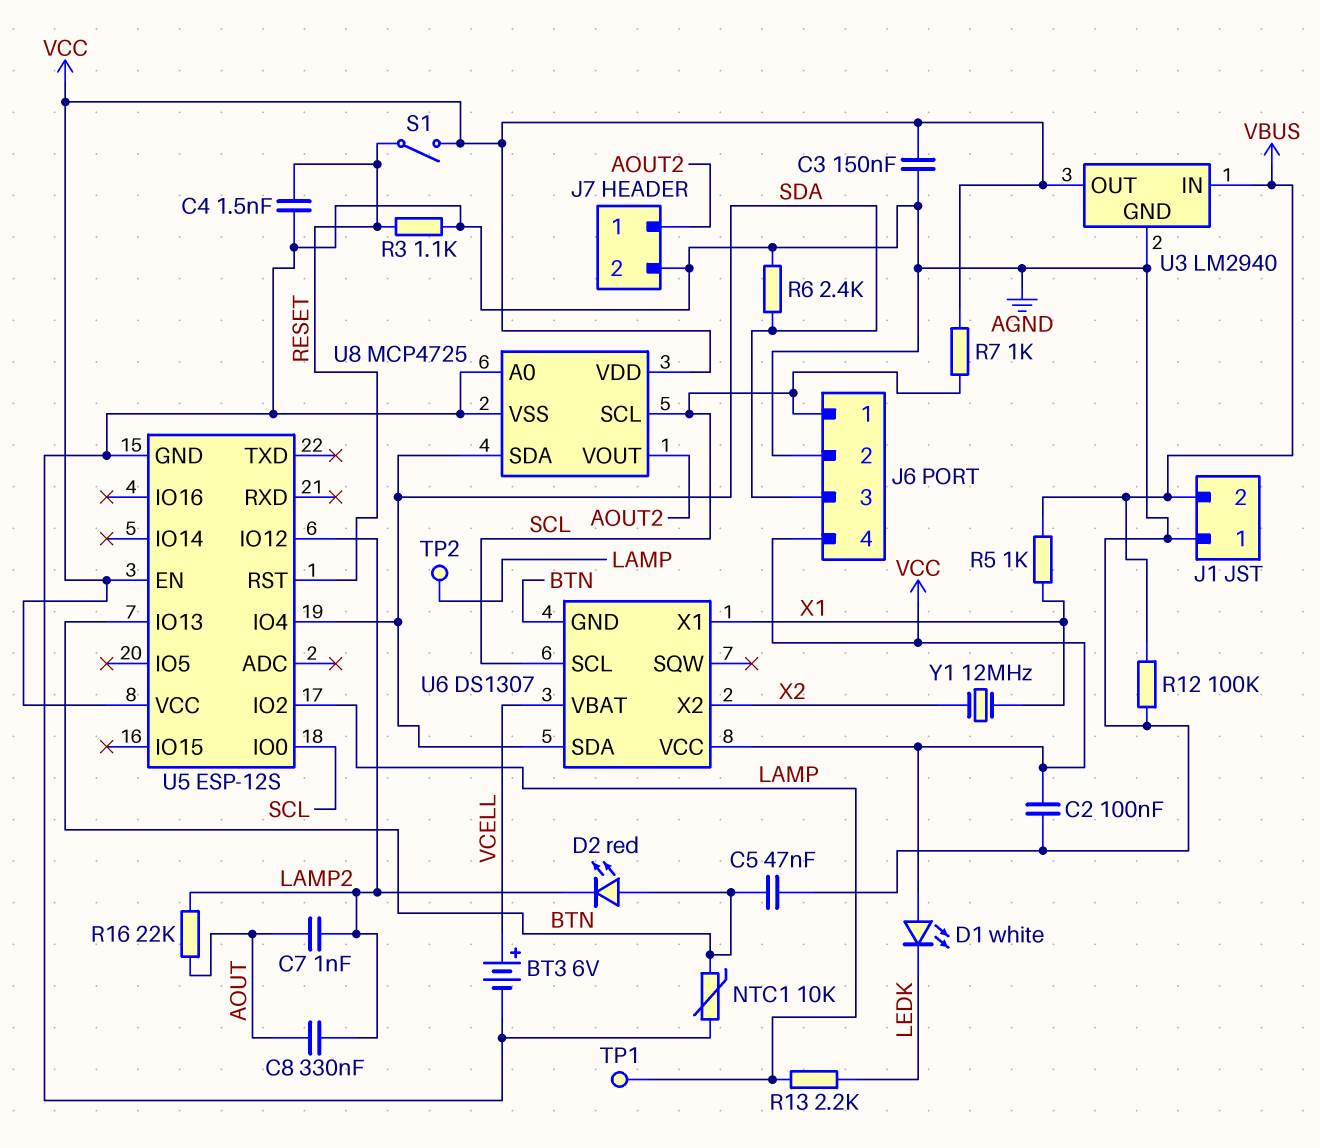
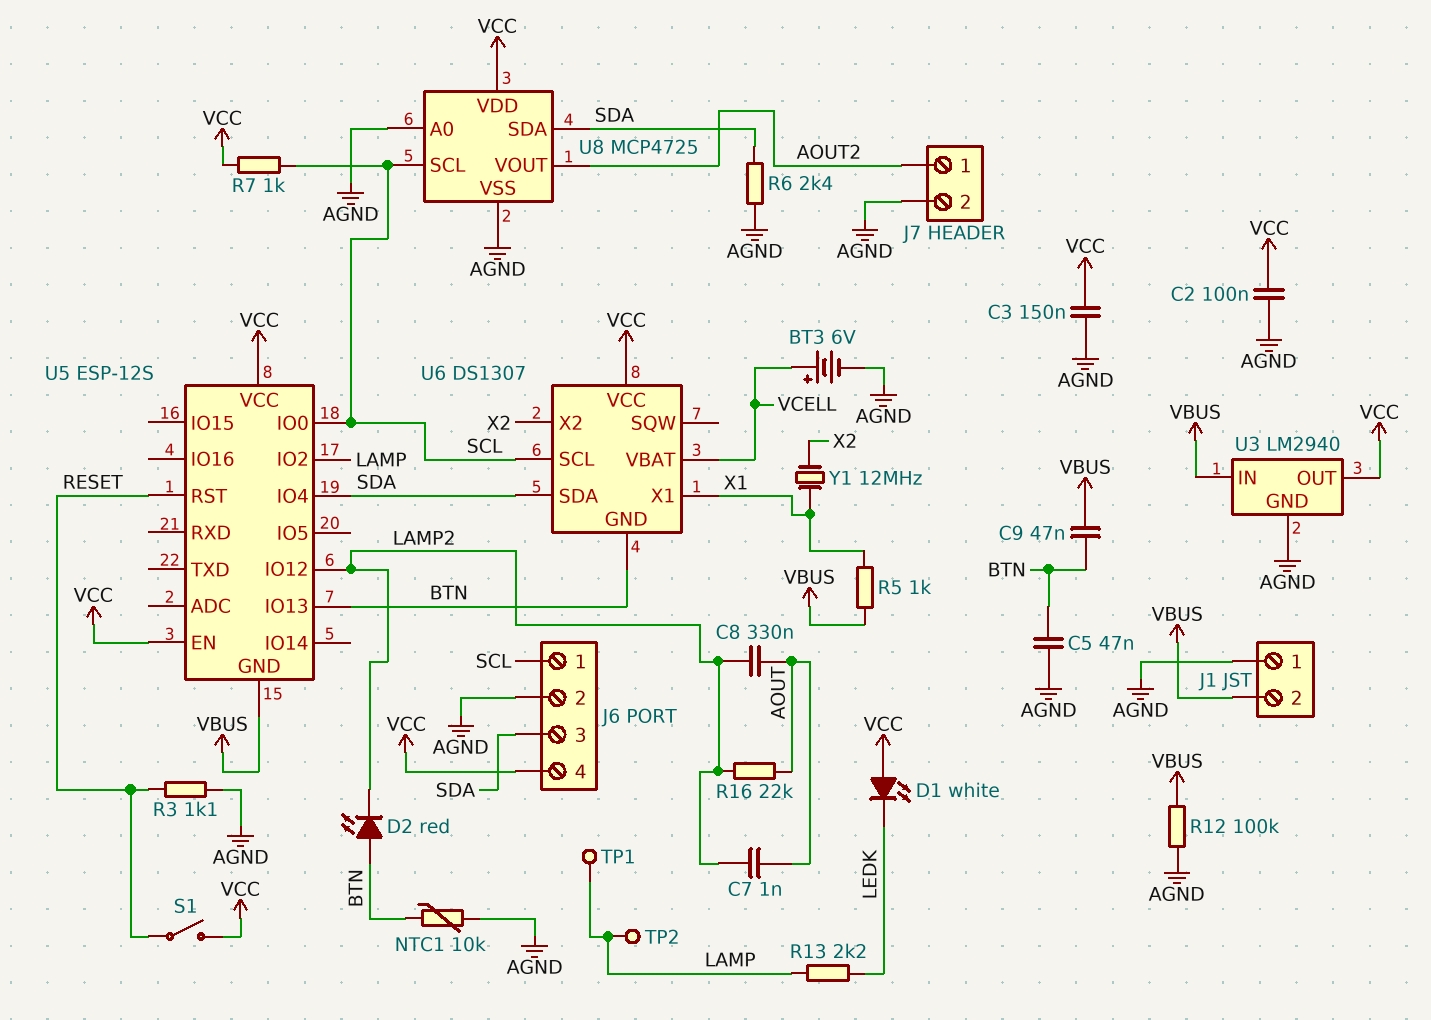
C4: 1.5nF (AGND, RESET) -> none
C9: none -> 47nF (BTN, VBUS)
U5 pin GND: AGND -> VBUS

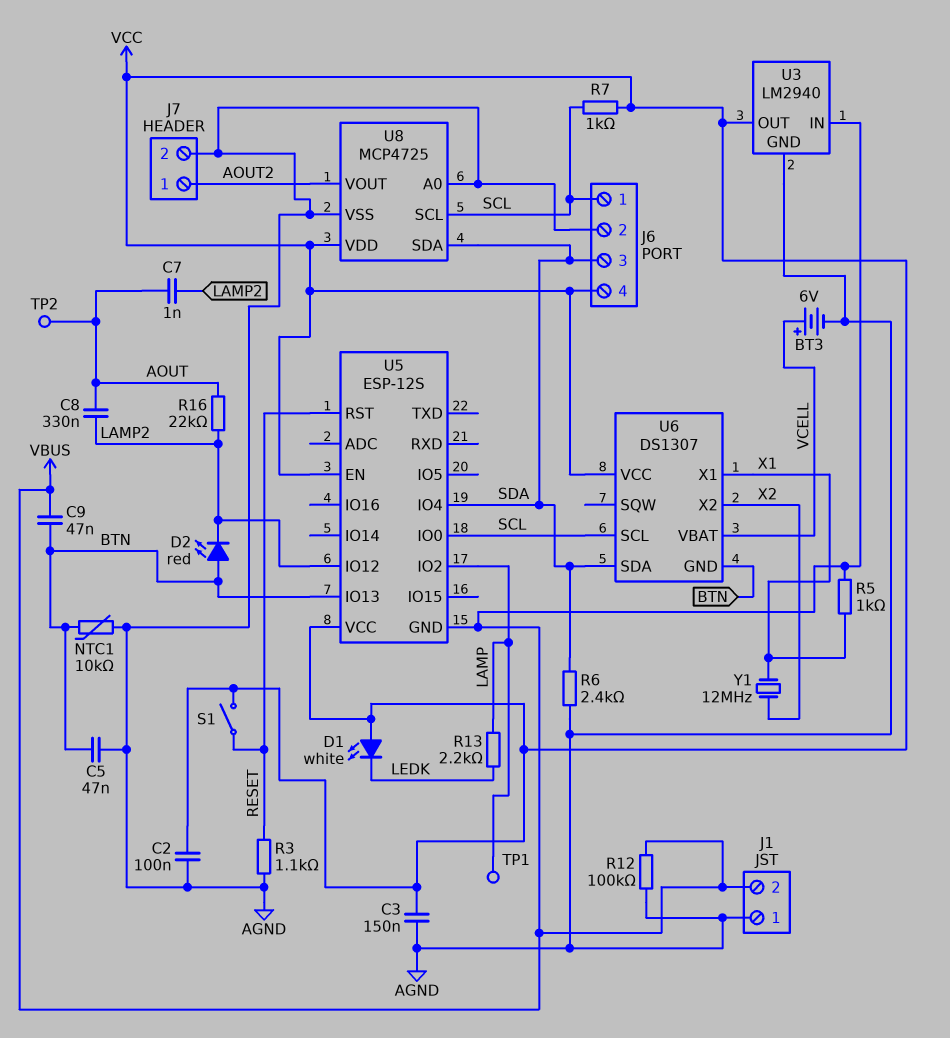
TP2: test point (LAMP) -> test point (AOUT)

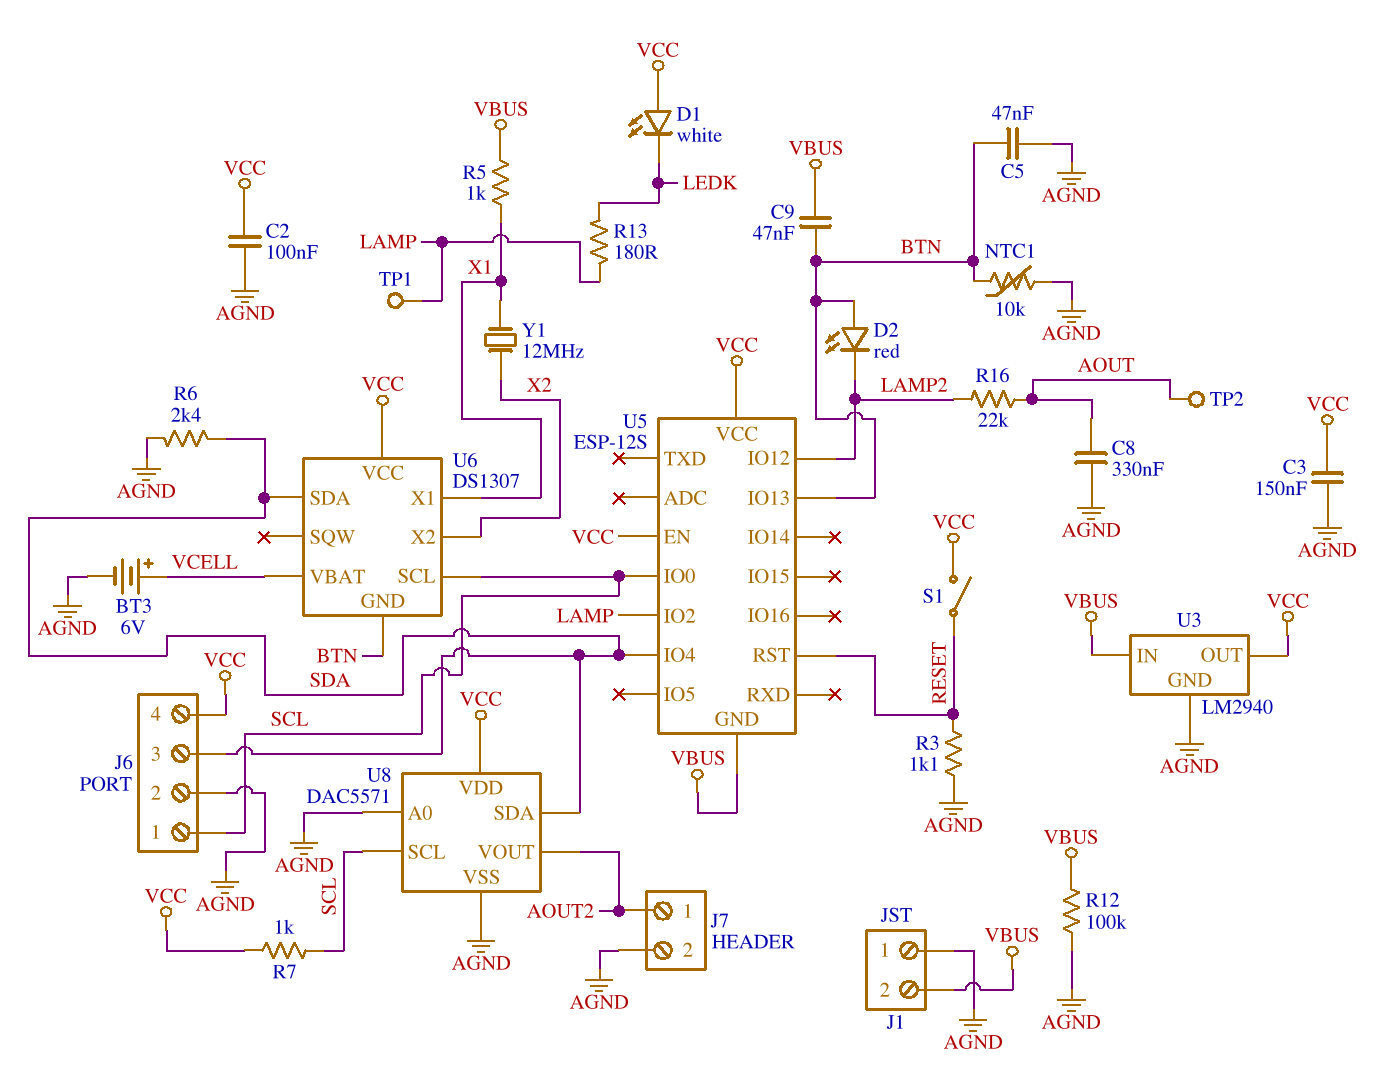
C7: 1nF (AOUT, LAMP2) -> none
C8: 330nF (AOUT, LAMP2) -> 330nF (AGND, AOUT)
R13: 2.2k (LAMP, LEDK) -> 180 (LAMP, LEDK)
U8: MCP4725 -> DAC5571

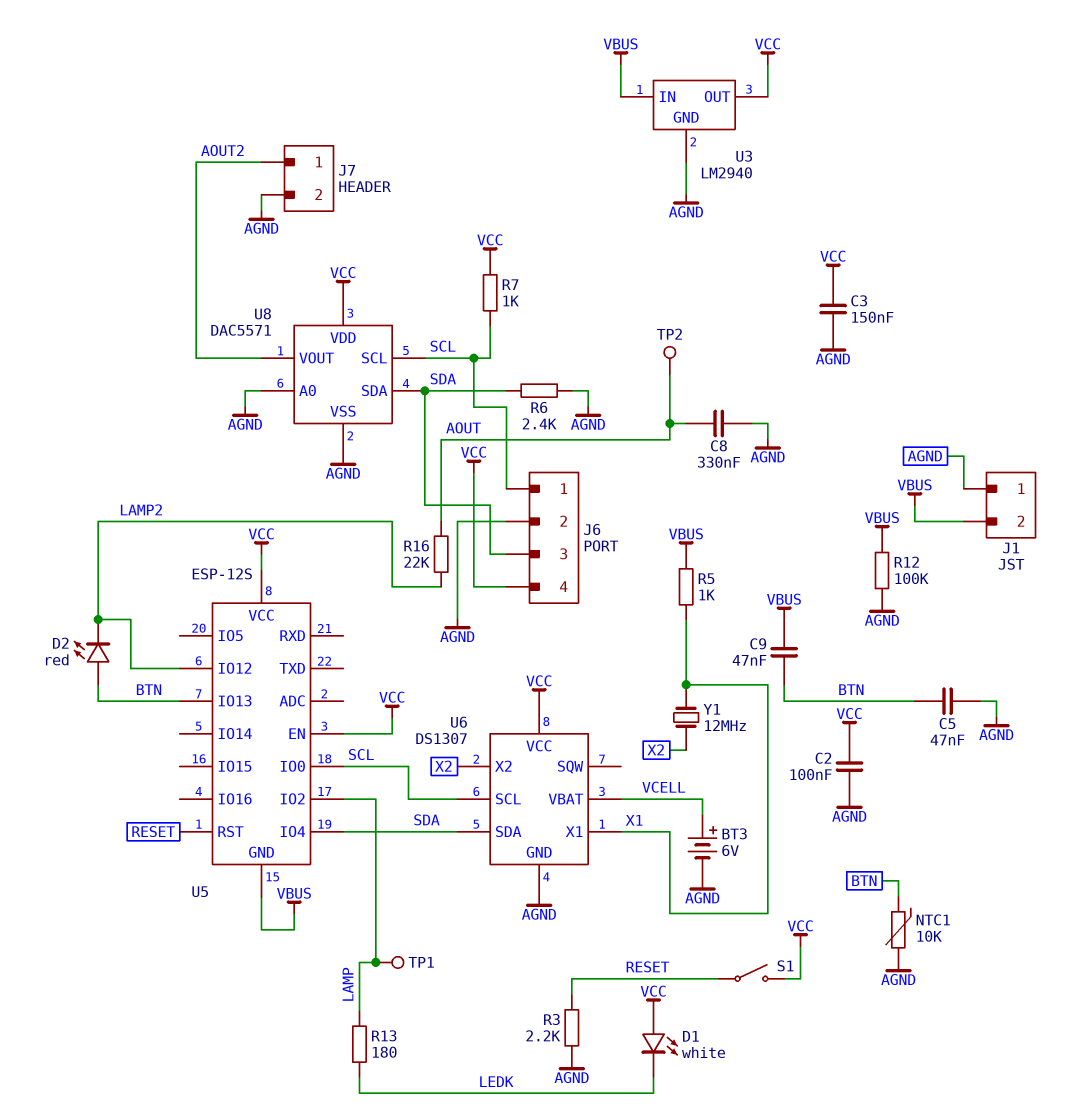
R3: 1.1k (AGND, RESET) -> 2.2k (AGND, RESET)
U6 pin GND: BTN -> AGND

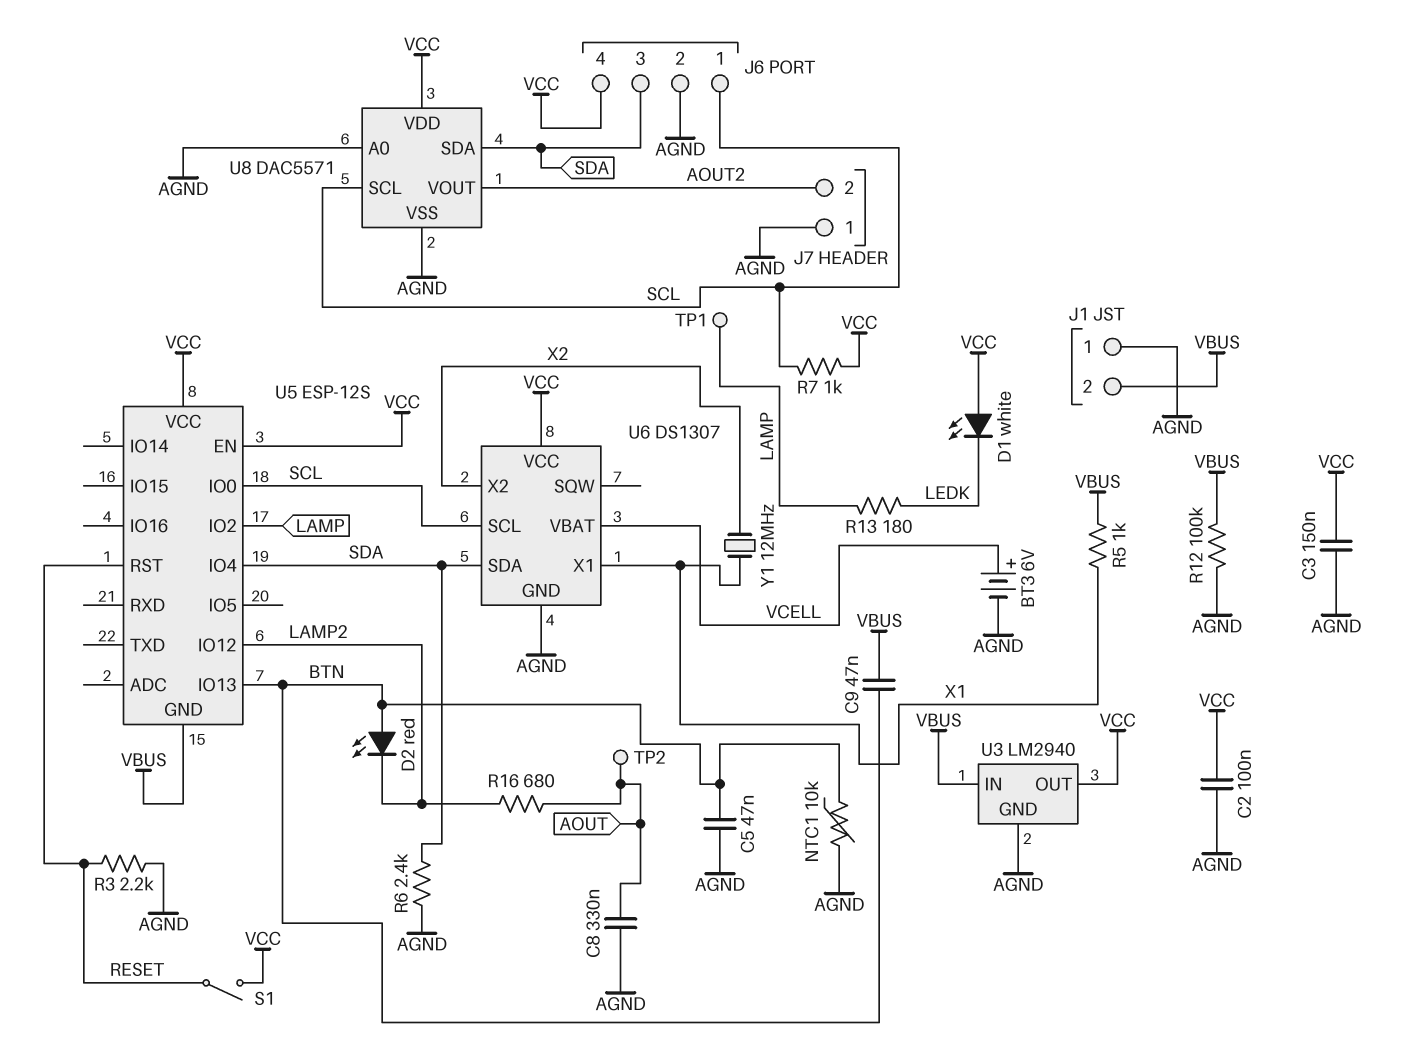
J7 pin 1: AOUT2 -> AGND
J7 pin 2: AGND -> AOUT2
R16: 22k (AOUT, LAMP2) -> 680 (AOUT, LAMP2)

